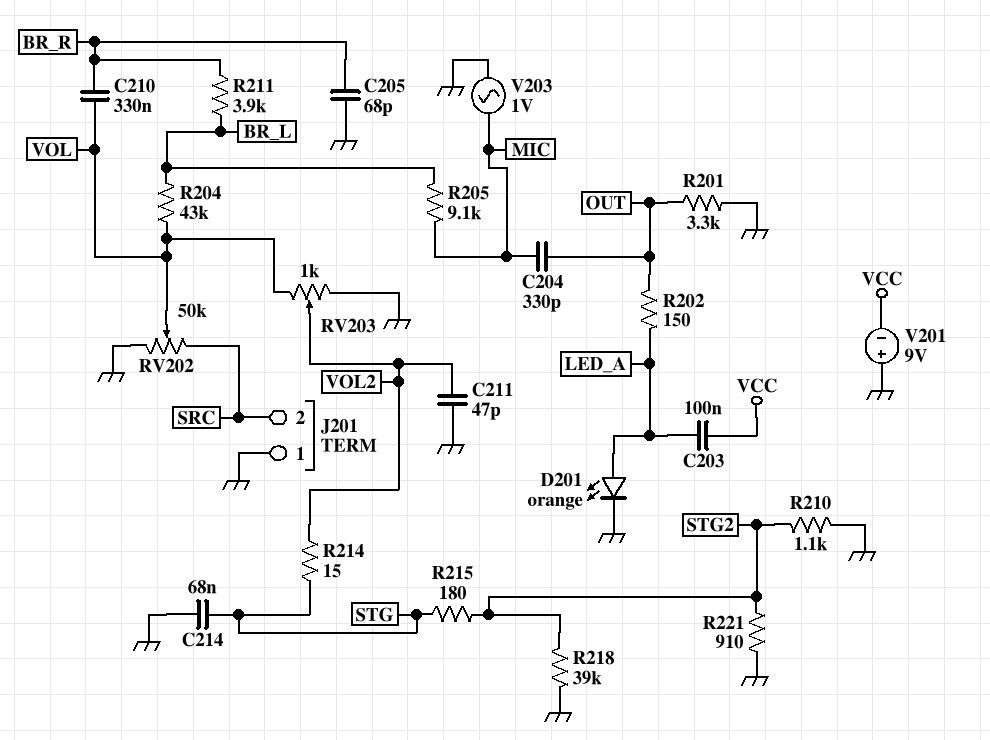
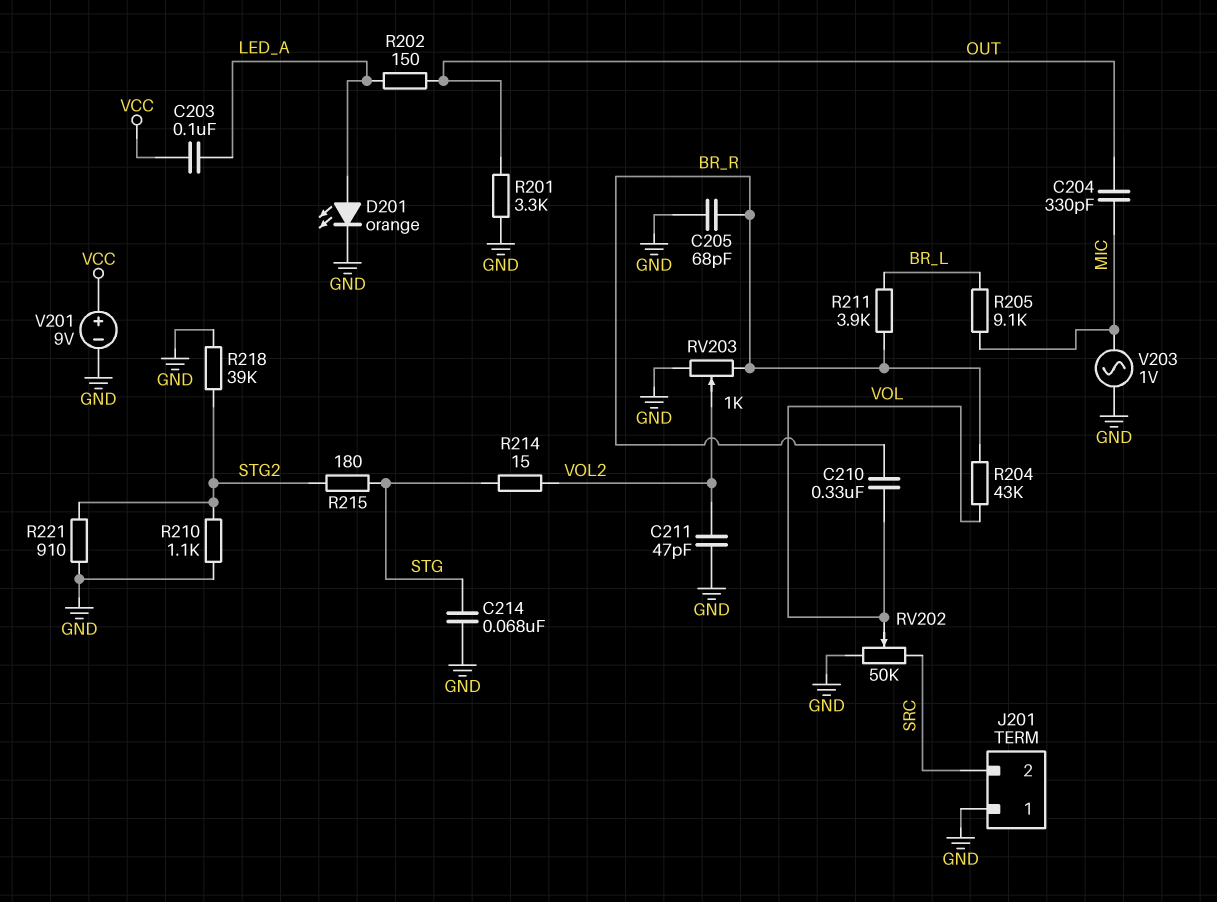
R204: 43k (BR_L, VOL) -> 43k (BR_R, VOL)
RV203: 1k (GND, VOL, wiper VOL2) -> 1k (BR_R, GND, wiper VOL2)
V201: 9V (plus GND, minus VCC) -> 9V (plus VCC, minus GND)

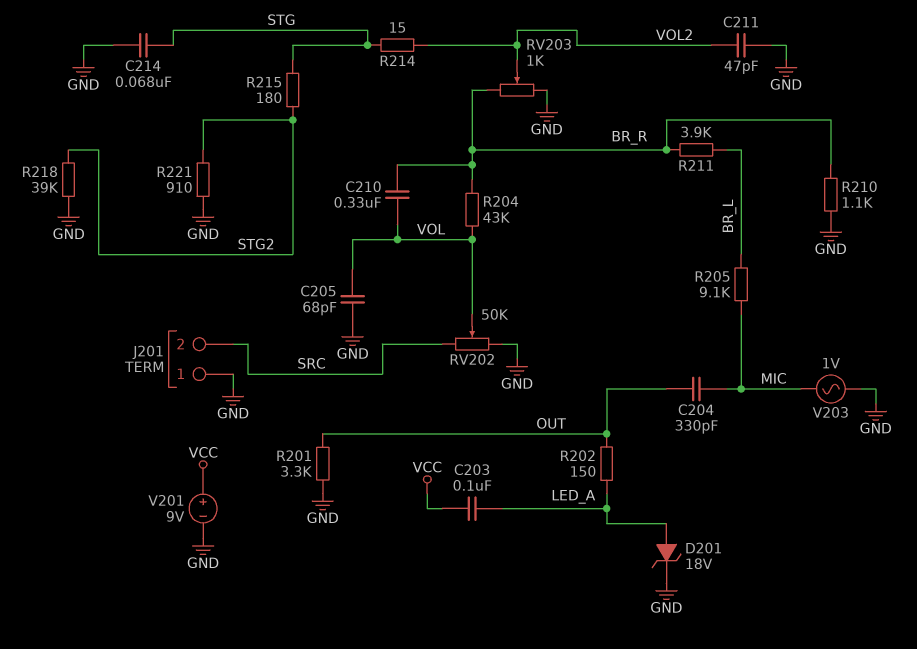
C205: 68pF (BR_R, GND) -> 68pF (GND, VOL)
D201: LED orange (A LED_A, K GND) -> zener 18V (A LED_A, K GND)
R210: 1.1k (GND, STG2) -> 1.1k (BR_R, GND)

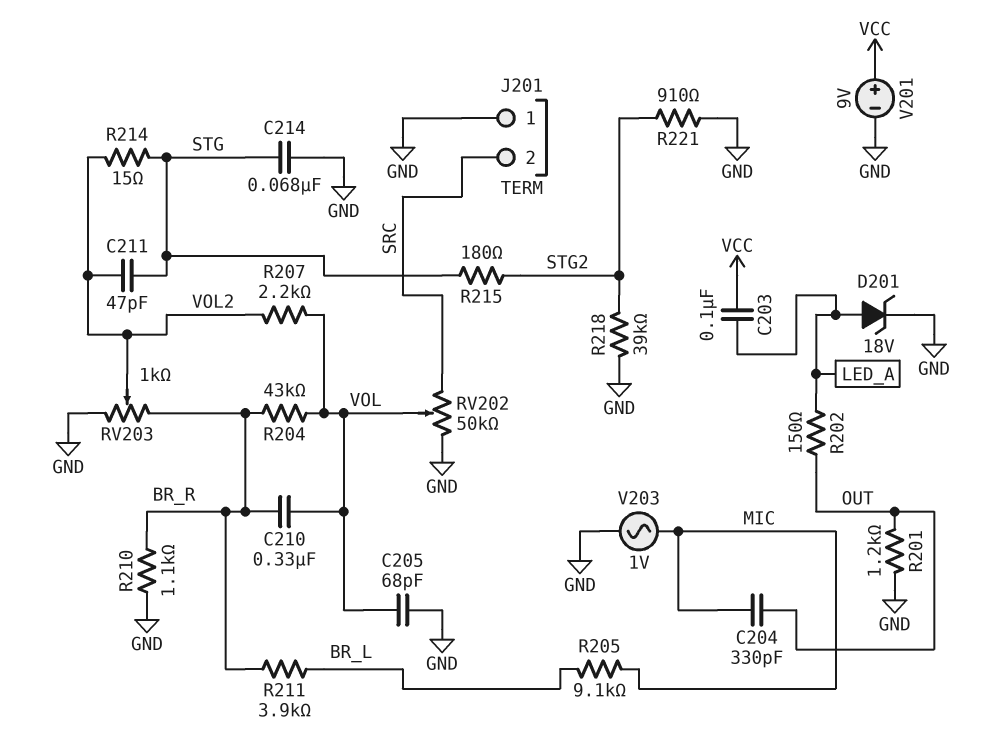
C211: 47pF (GND, VOL2) -> 47pF (STG, VOL2)
R201: 3.3k (GND, OUT) -> 1.2k (GND, OUT)
R207: none -> 2.2k (VOL, VOL2)

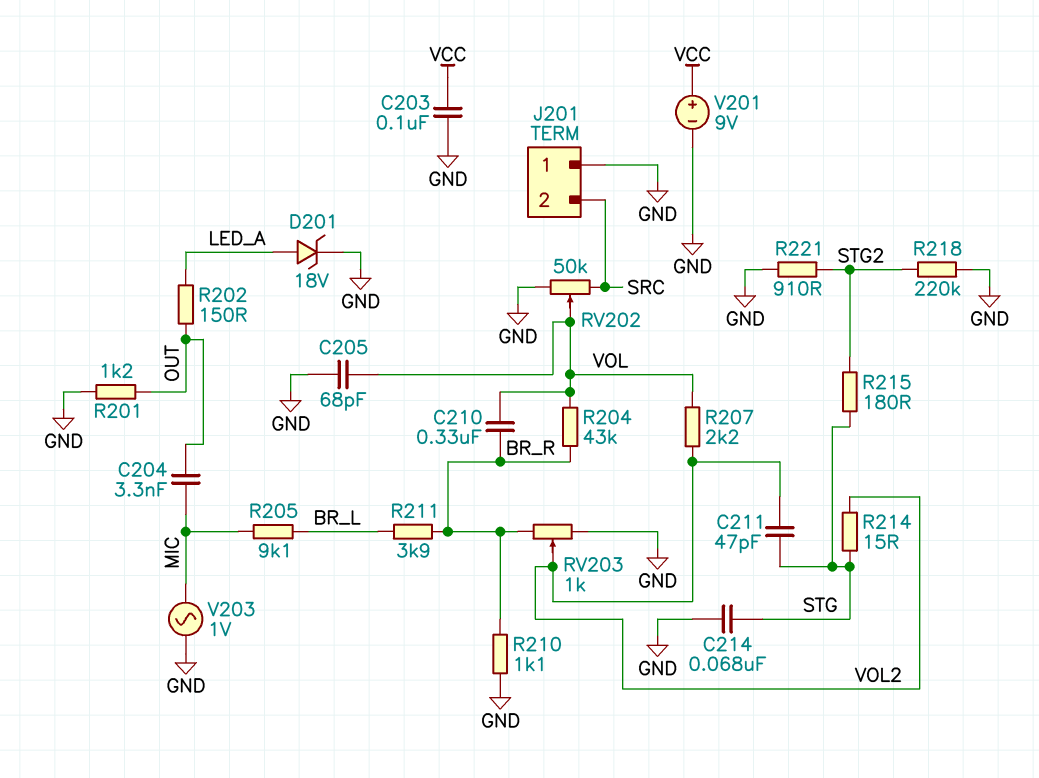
C203: 100nF (LED_A, VCC) -> 100nF (GND, VCC)
C204: 330pF (MIC, OUT) -> 3.3nF (MIC, OUT)
R218: 39k (GND, STG2) -> 220k (GND, STG2)

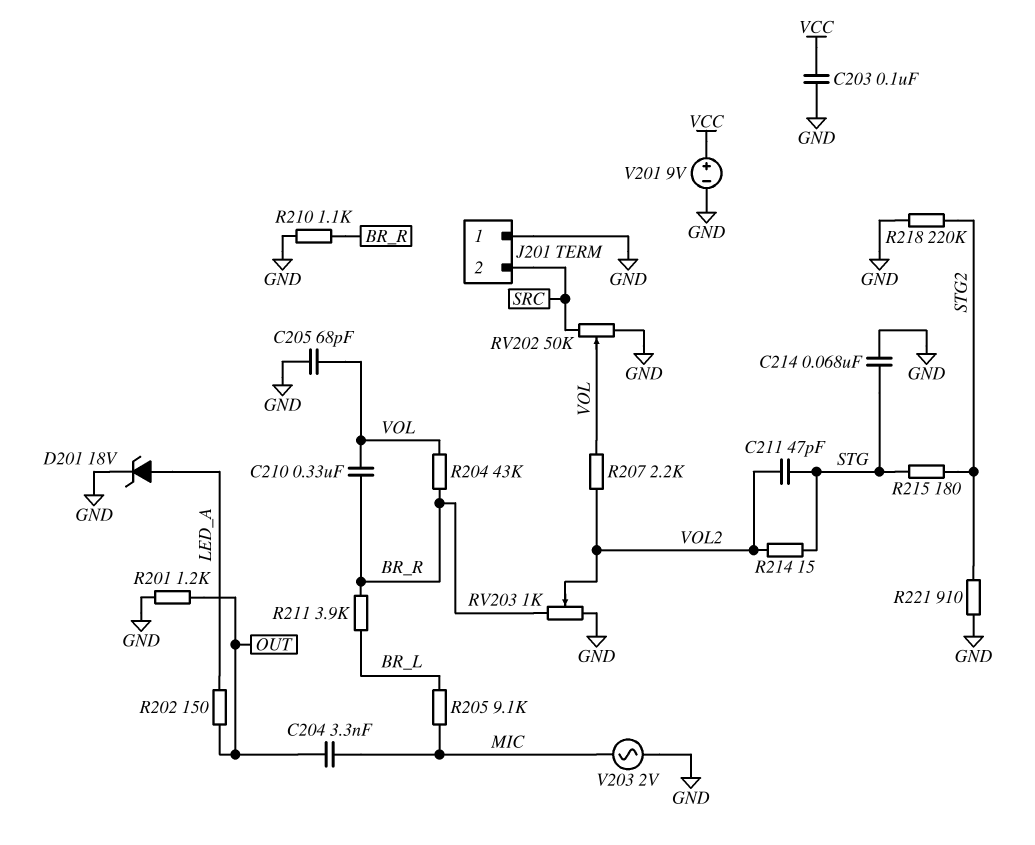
V203: AC 1V (GND, MIC) -> AC 2V (GND, MIC)

